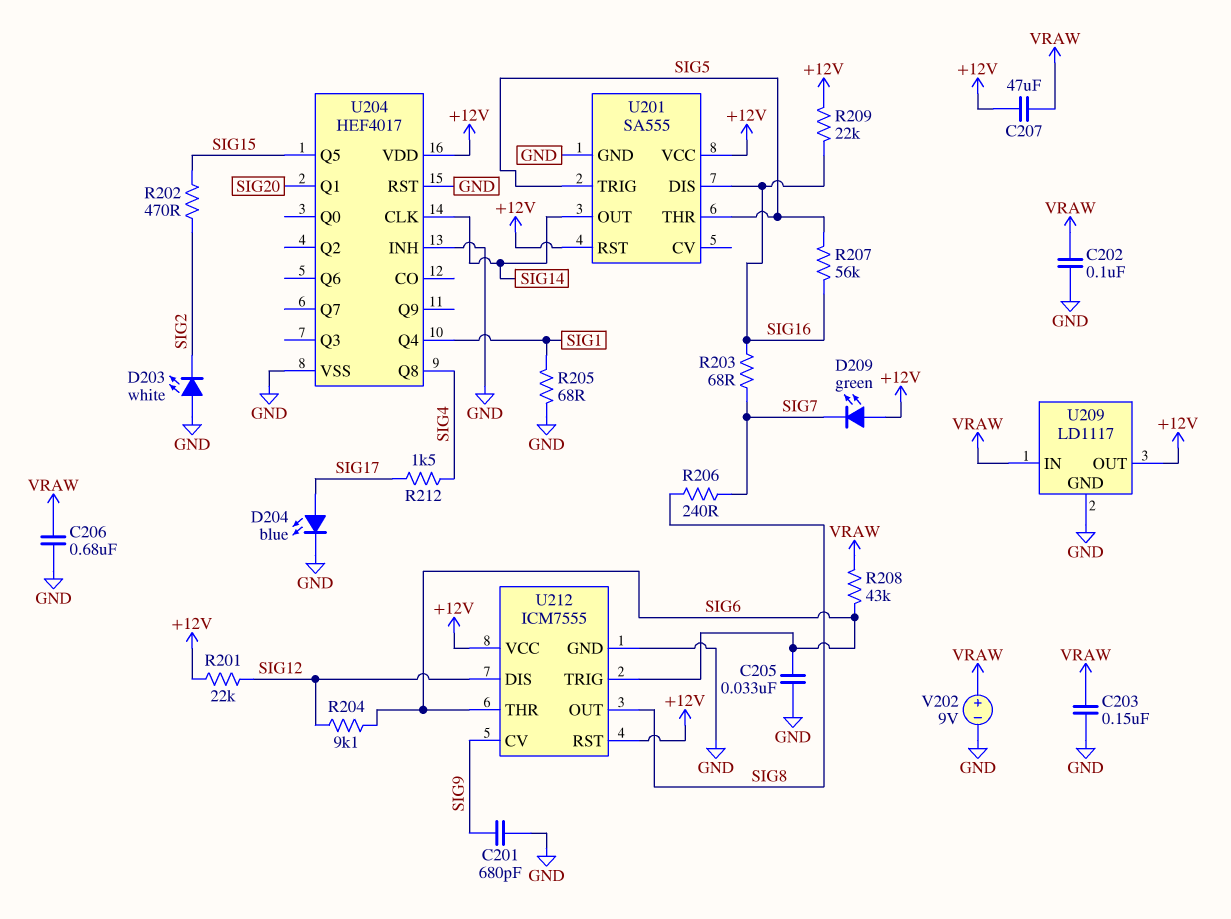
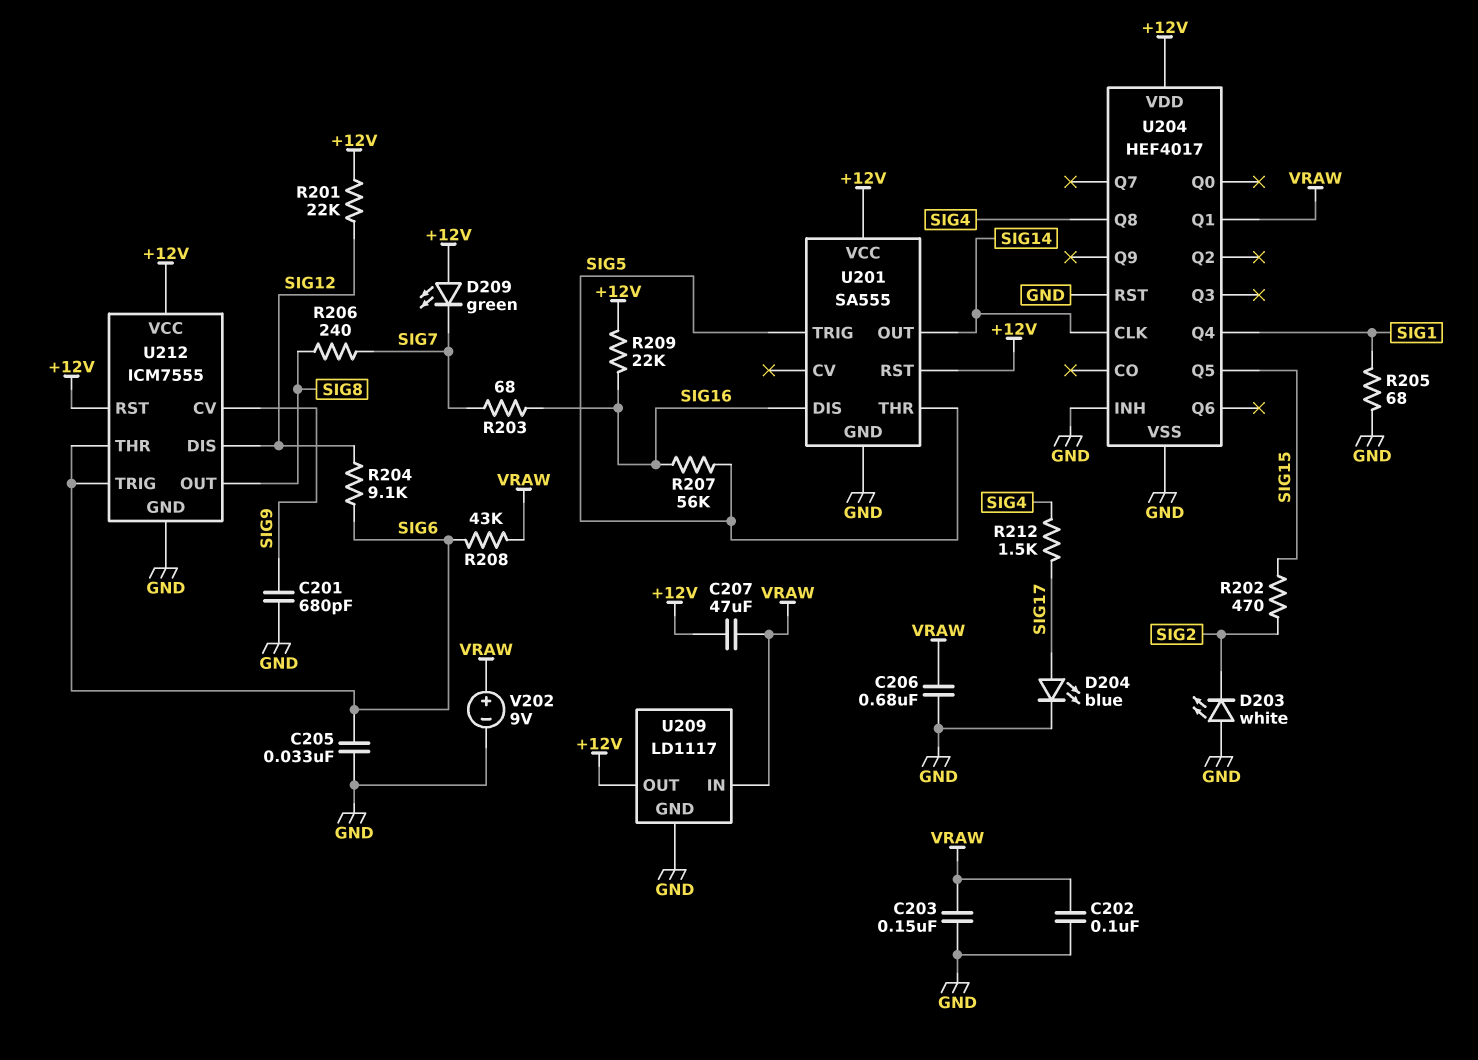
U204 pin Q1: SIG20 -> VRAW

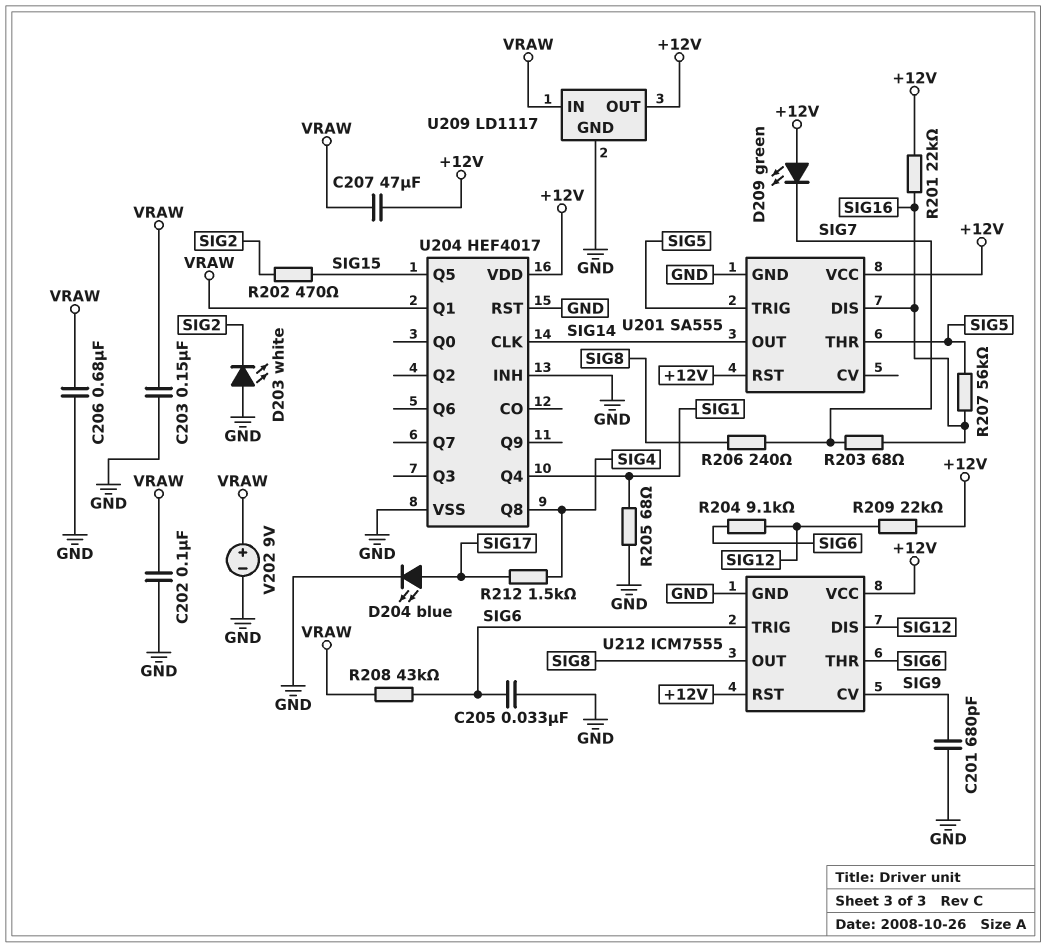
R201: 22k (+12V, SIG12) -> 22k (+12V, SIG16)
R209: 22k (+12V, SIG16) -> 22k (+12V, SIG12)

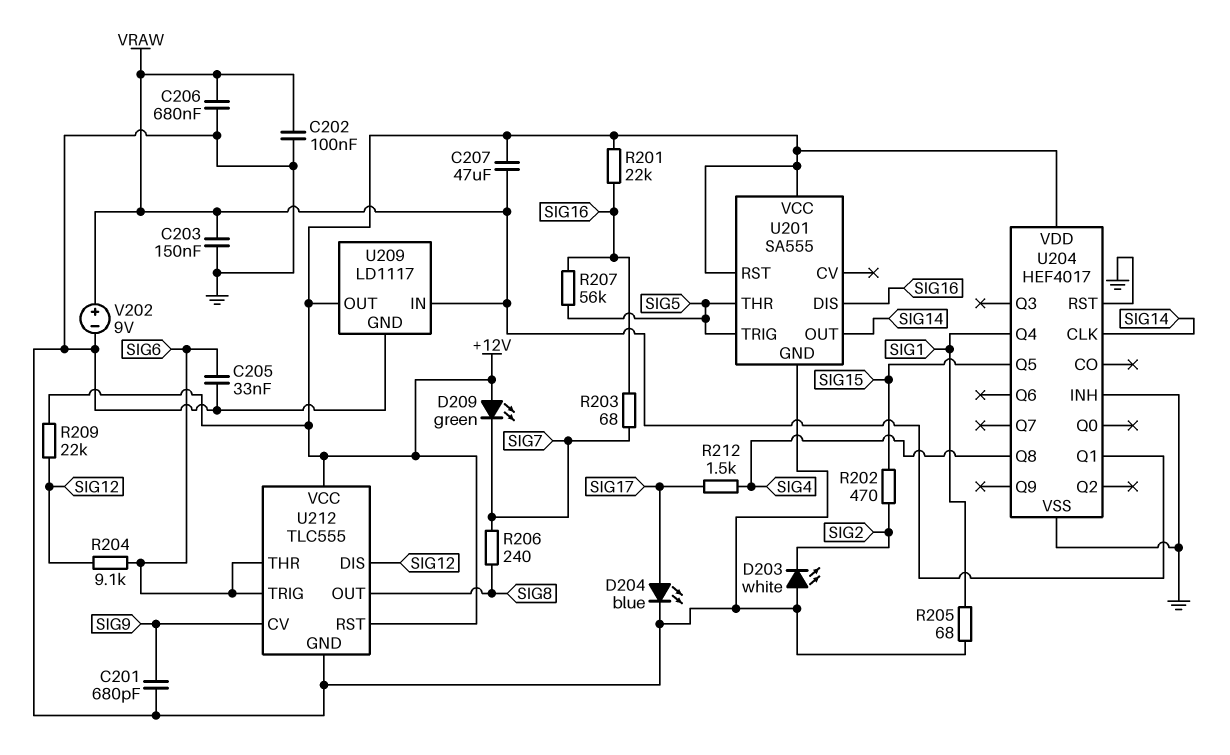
R208: 43k (SIG6, VRAW) -> none
U212: ICM7555 -> TLC555

